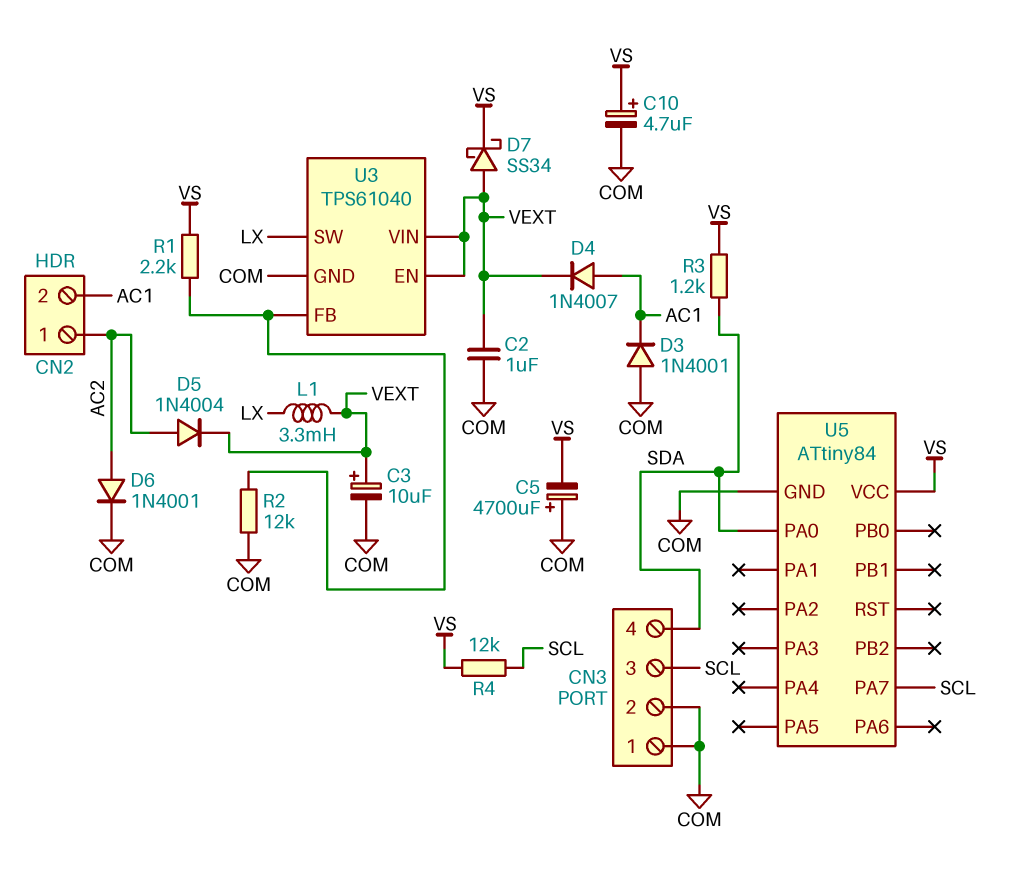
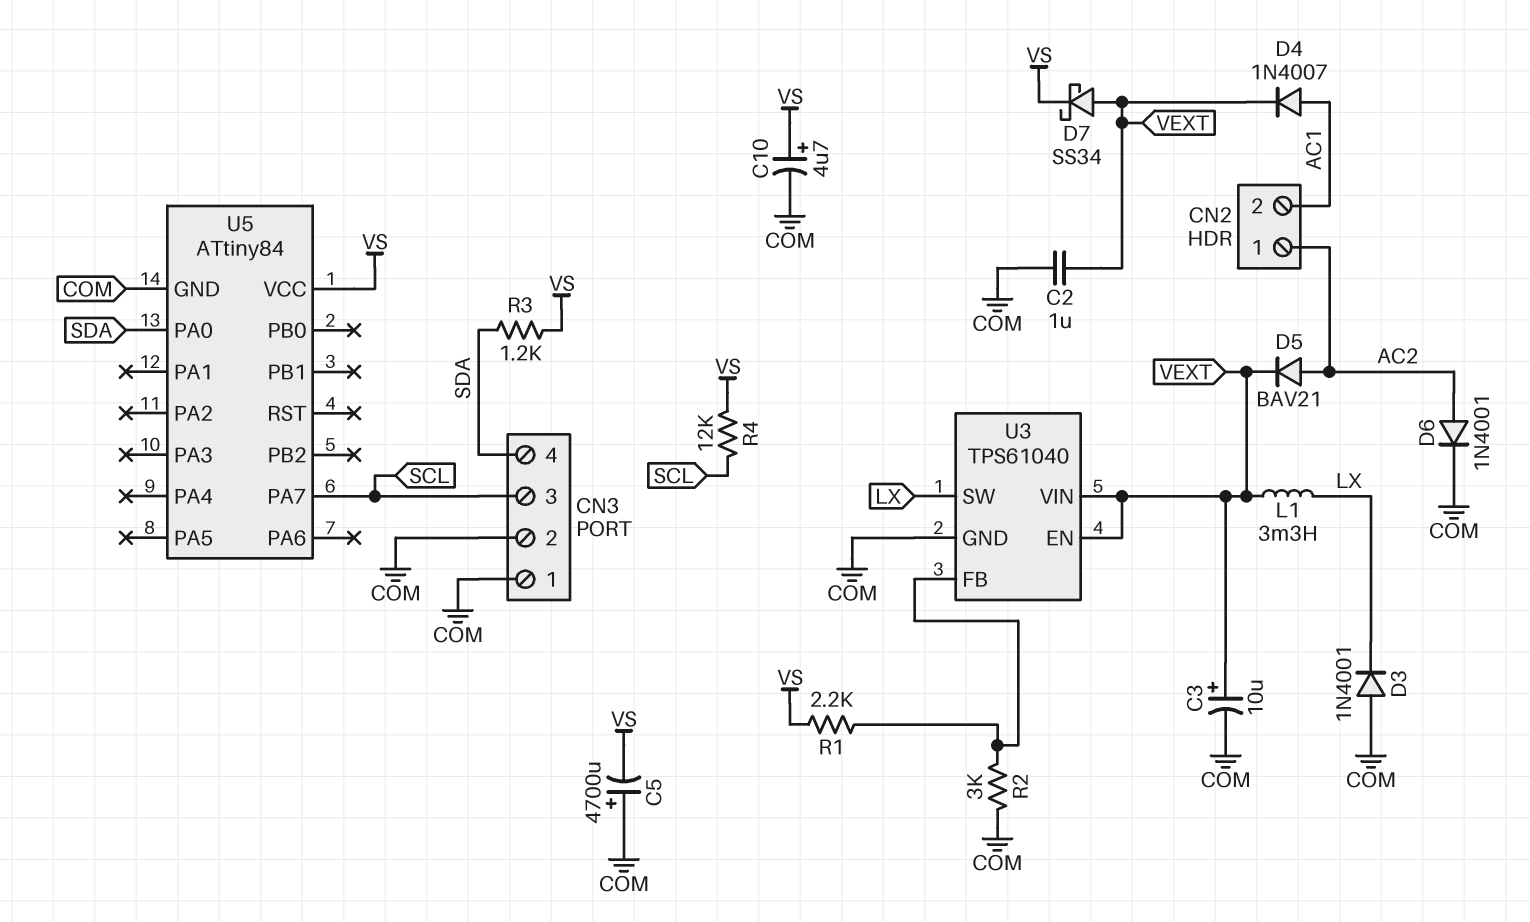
D3: diode 1N4001 (A COM, K AC1) -> diode 1N4001 (A COM, K LX)
D5: diode 1N4004 (A AC2, K VEXT) -> diode BAV21 (A AC2, K VEXT)
R2: 12k (COM, U3/FB) -> 3k (COM, U3/FB)

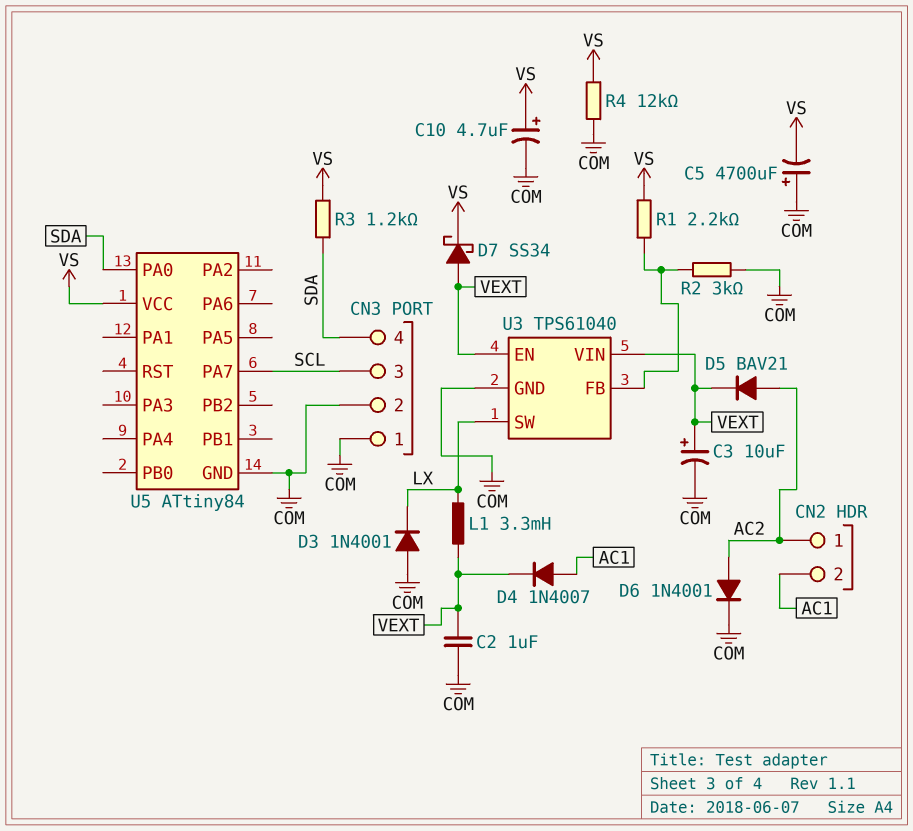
R4: 12k (SCL, VS) -> 12k (COM, VS)

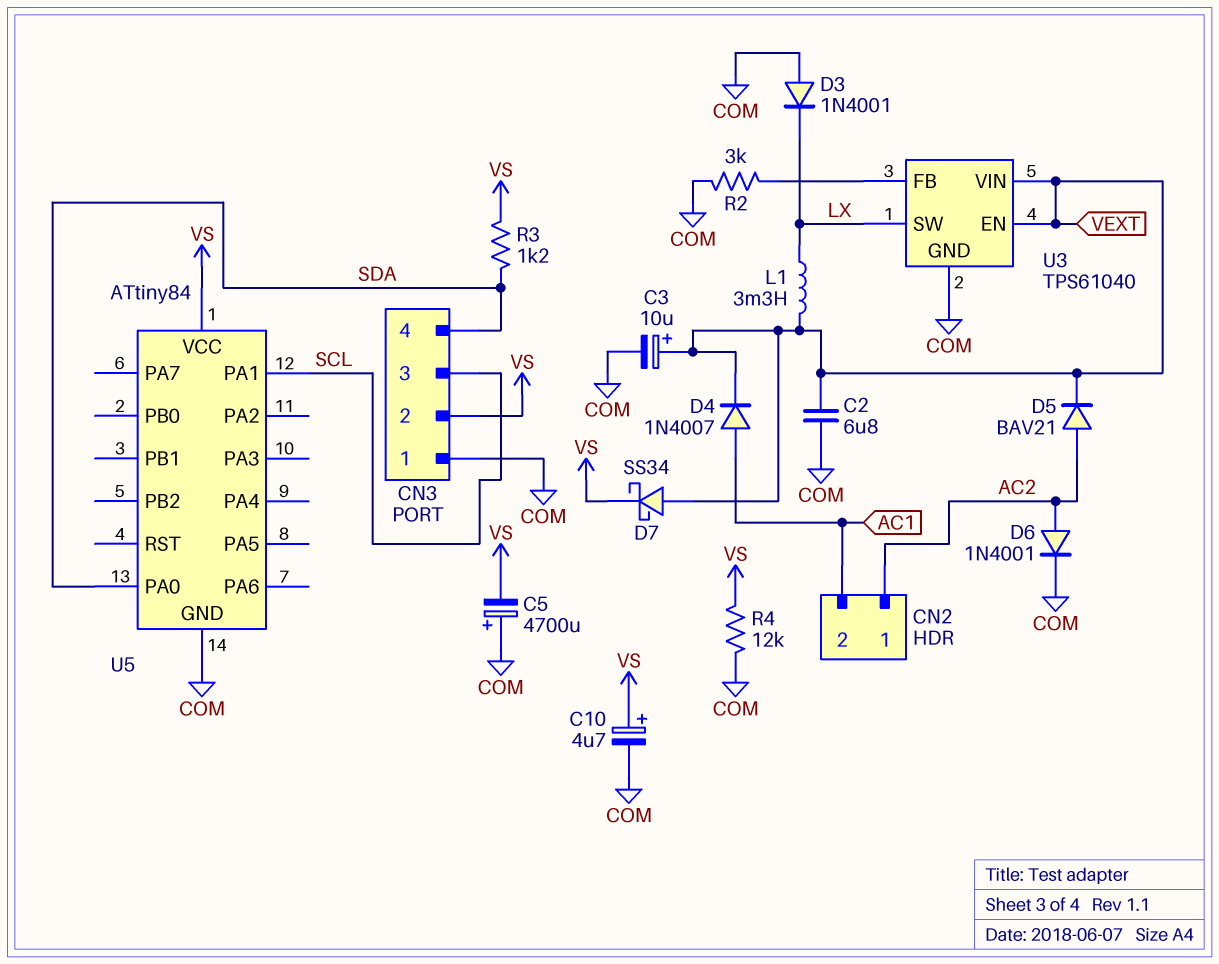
C2: 1uF (COM, VEXT) -> 6.8uF (COM, VEXT)
CN3 pin 2: COM -> VS
R1: 2.2k (U3/FB, VS) -> none
U5 pin PA1: none -> SCL
U5 pin PA7: SCL -> none

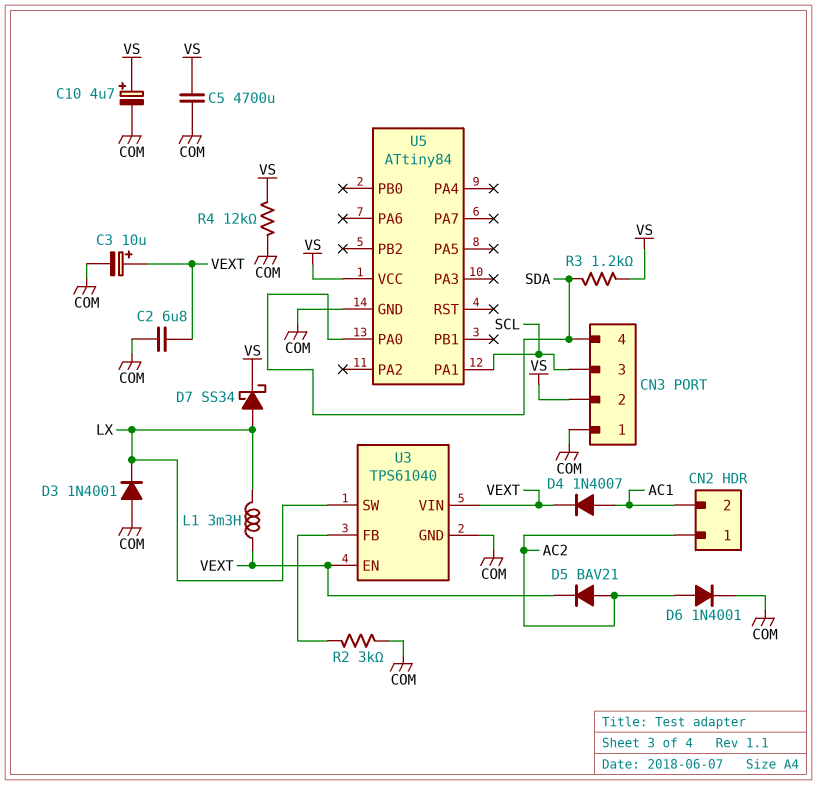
C5: 4700uF (plus COM, minus VS) -> 4700uF (COM, VS)
D7: schottky SS34 (A VEXT, K VS) -> schottky SS34 (A LX, K VS)

